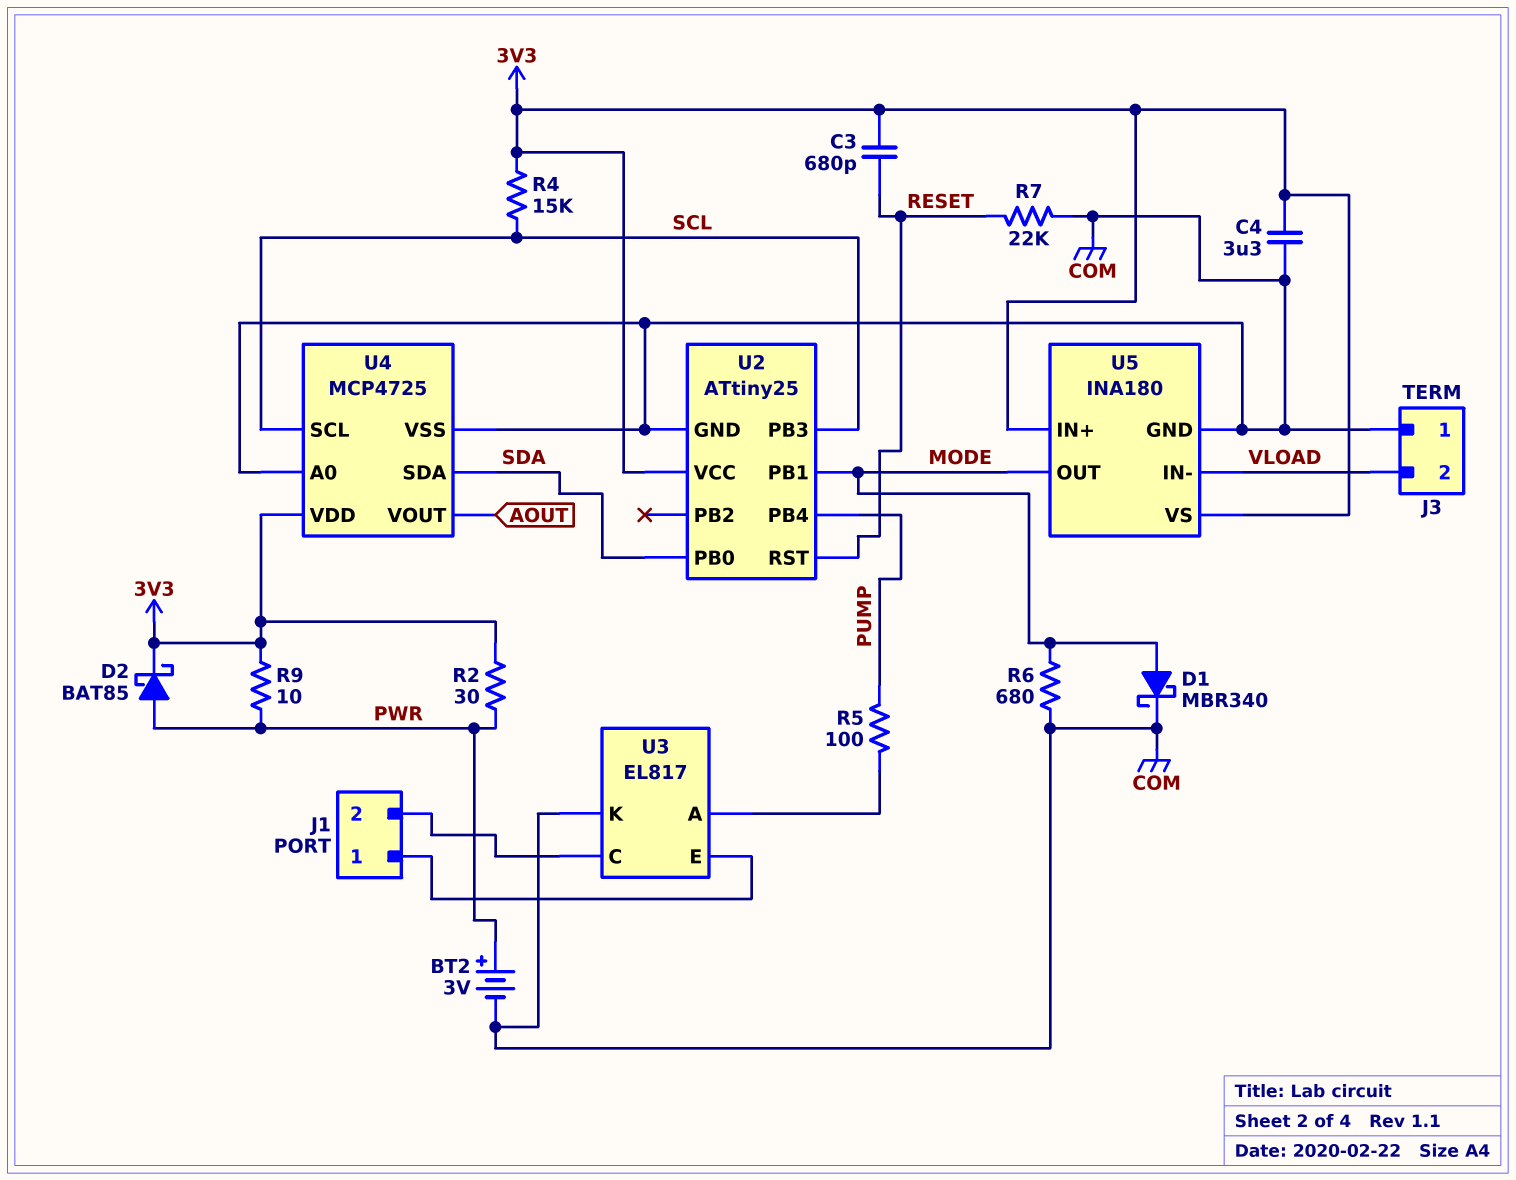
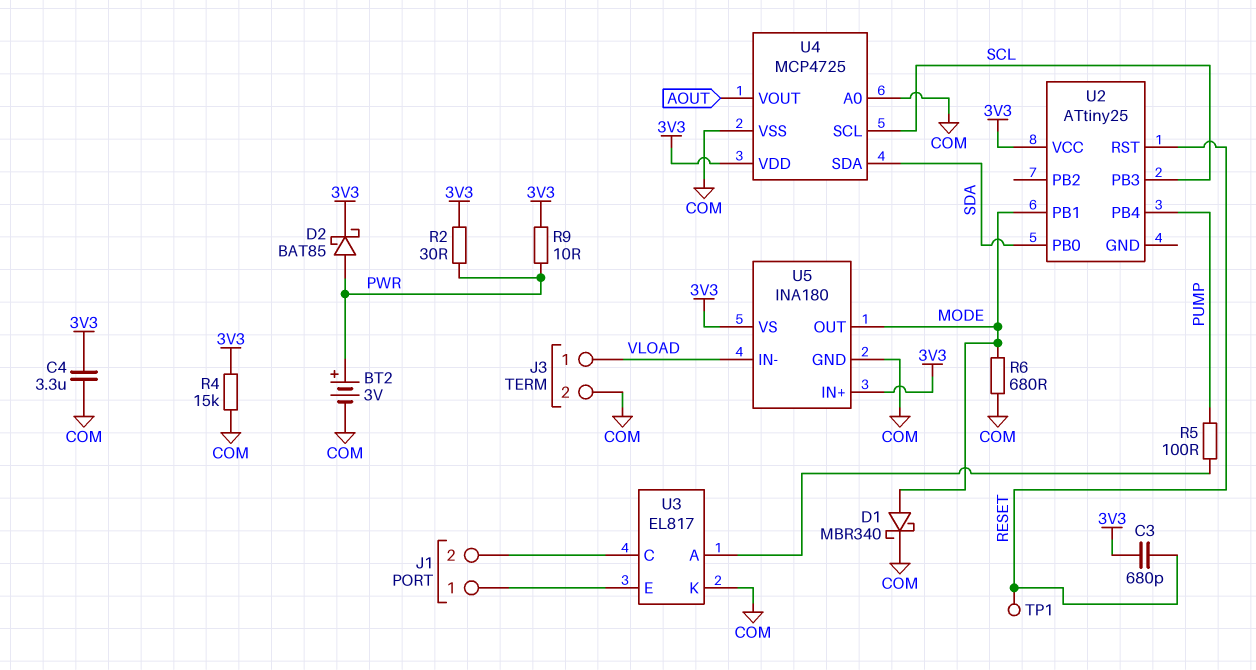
J3 pin 1: COM -> VLOAD
J3 pin 2: VLOAD -> COM
R4: 15k (3V3, SCL) -> 15k (3V3, COM)
R7: 22k (COM, RESET) -> none
TP1: none -> test point (RESET)
U2 pin GND: COM -> none

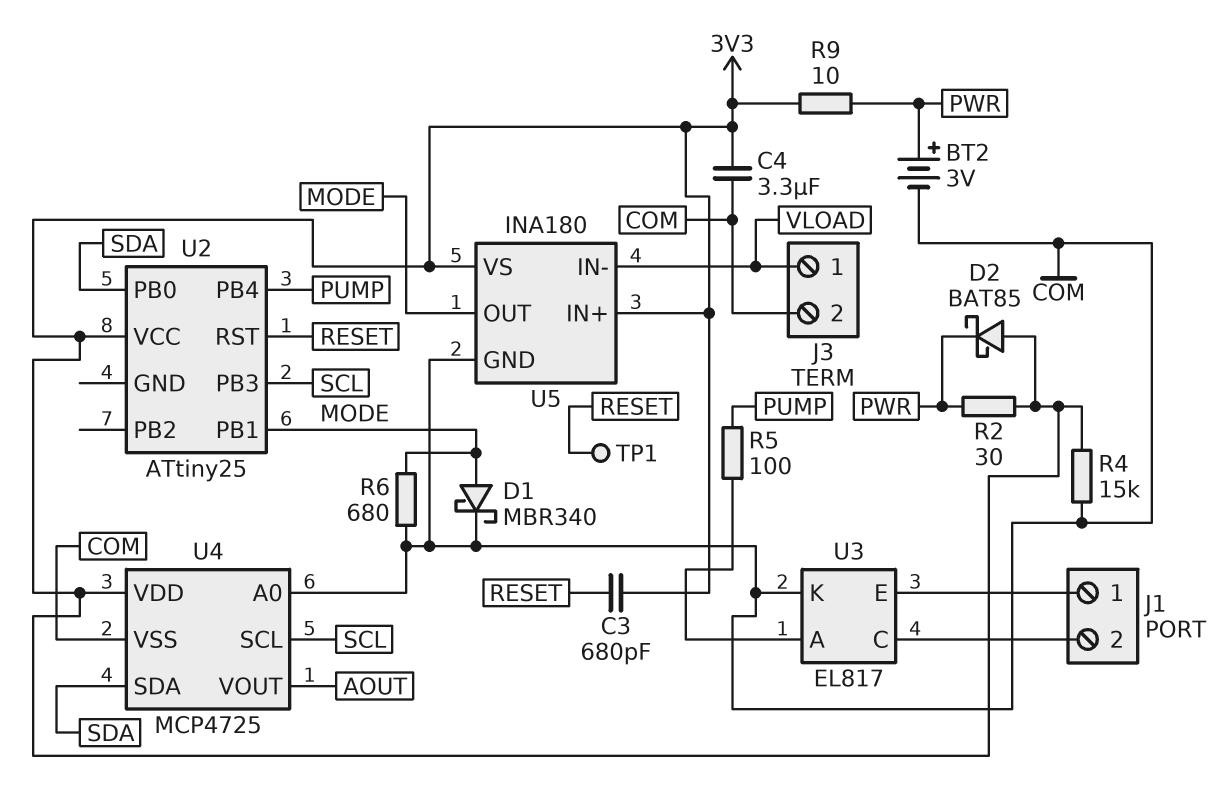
D2: schottky BAT85 (A PWR, K 3V3) -> schottky BAT85 (A 3V3, K PWR)

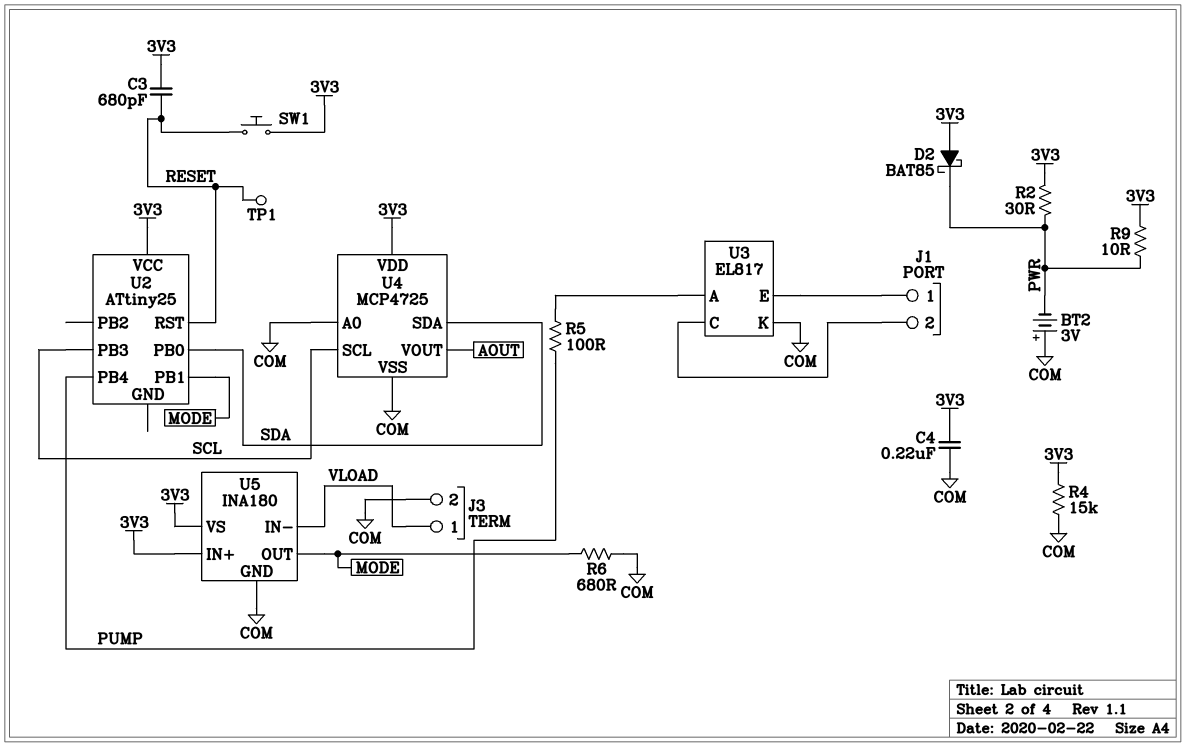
BT2: 3V (plus PWR, minus COM) -> 3V (plus COM, minus PWR)
C4: 3.3uF (3V3, COM) -> 220nF (3V3, COM)
D1: schottky MBR340 (A MODE, K COM) -> none
SW1: none -> button (3V3, RESET)

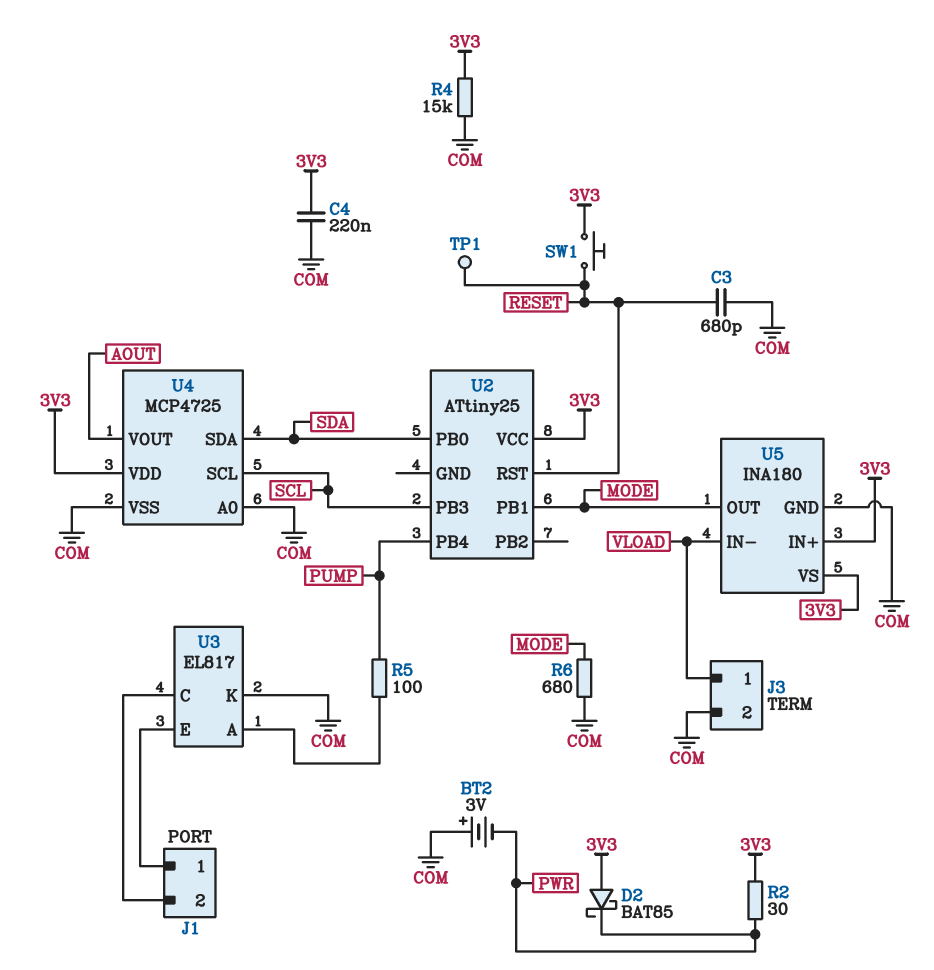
C3: 680pF (3V3, RESET) -> 680pF (COM, RESET)
R9: 10 (3V3, PWR) -> none

